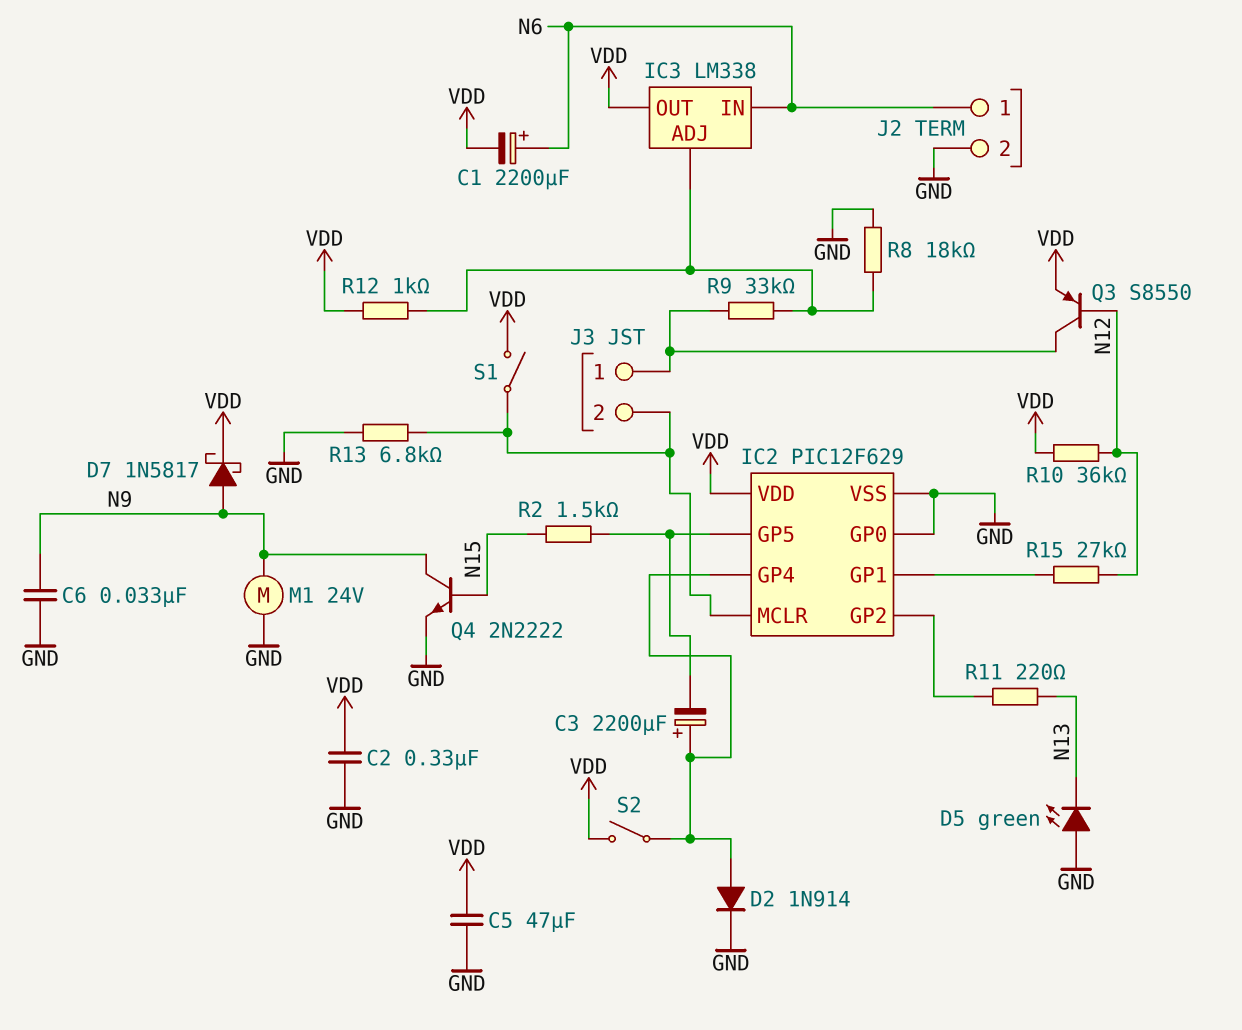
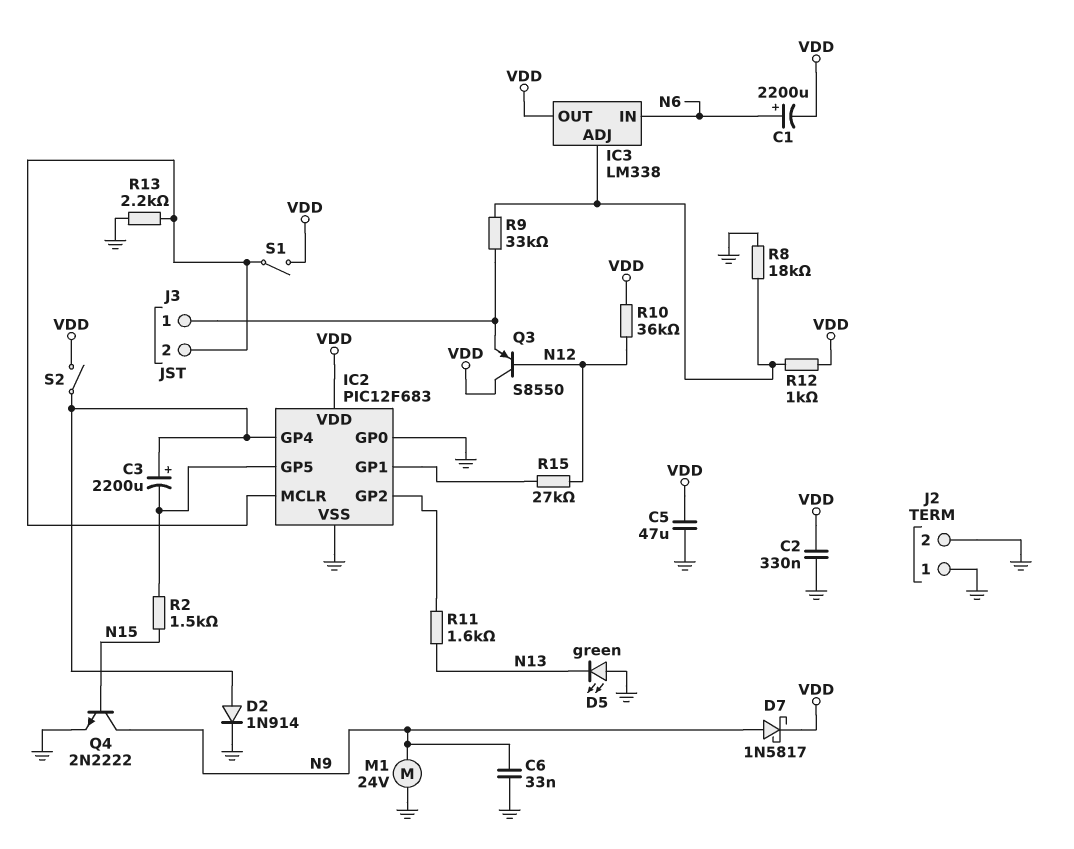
IC2: PIC12F629 -> PIC12F683
J2 pin 1: N6 -> GND
Q3: PNP S8550 (B N12, C J3/1, E VDD) -> PNP S8550 (B N12, C VDD, E J3/1)
R11: 220 (IC2/GP2, N13) -> 1.6k (IC2/GP2, N13)
R13: 6.8k (GND, IC2/MCLR) -> 2.2k (GND, IC2/MCLR)

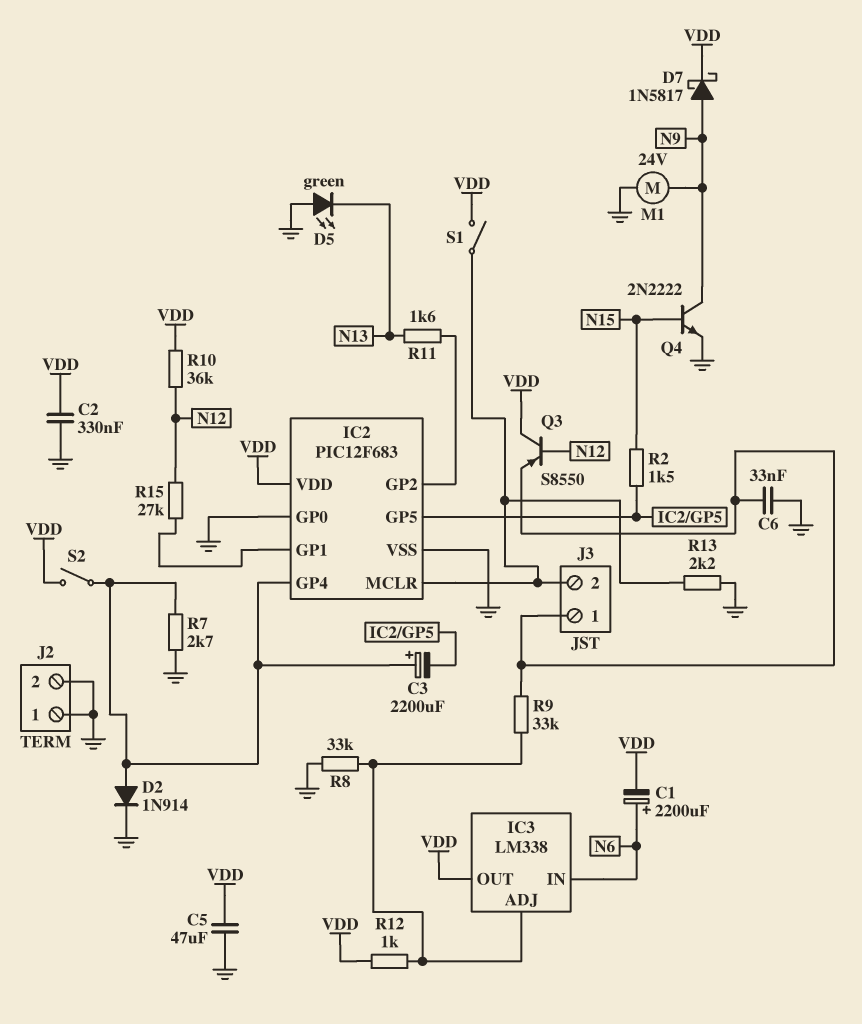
C6: 33nF (GND, N9) -> 33nF (GND, J3/1)
R7: none -> 2.7k (GND, IC2/GP4)
R8: 18k (GND, IC3/ADJ) -> 33k (GND, IC3/ADJ)

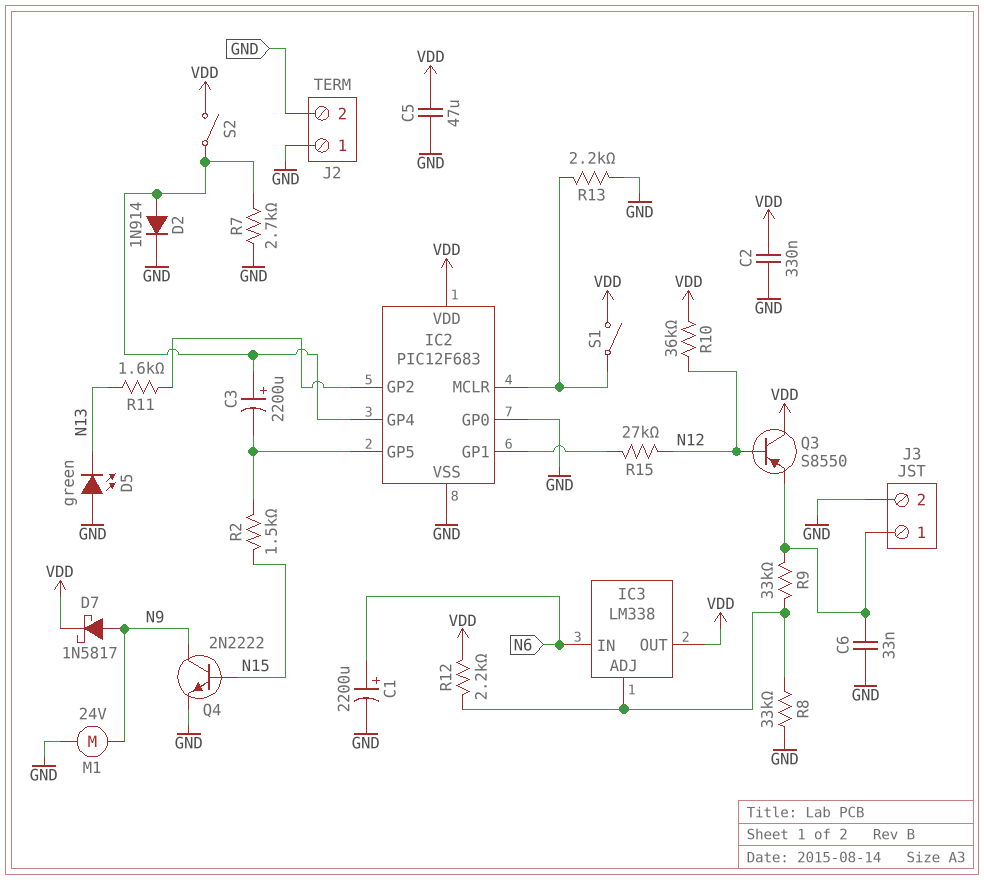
C1: 2200uF (plus N6, minus VDD) -> 2200uF (plus N6, minus GND)
J3 pin 2: IC2/MCLR -> GND
R12: 1k (IC3/ADJ, VDD) -> 2.2k (IC3/ADJ, VDD)

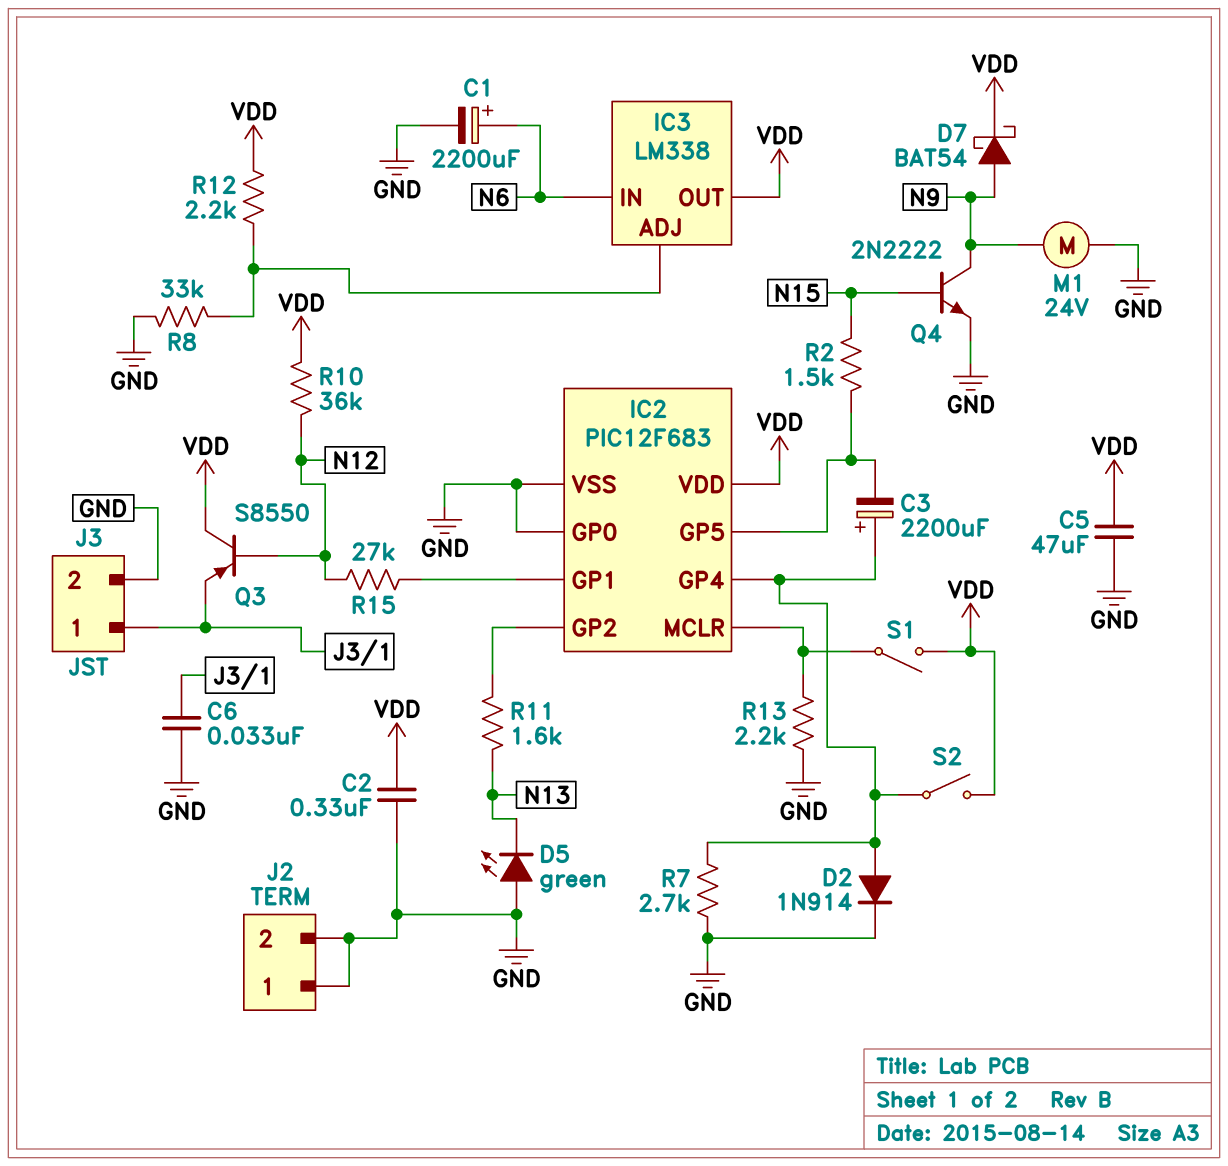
D7: schottky 1N5817 (A N9, K VDD) -> schottky BAT54 (A N9, K VDD)
R9: 33k (IC3/ADJ, J3/1) -> none

